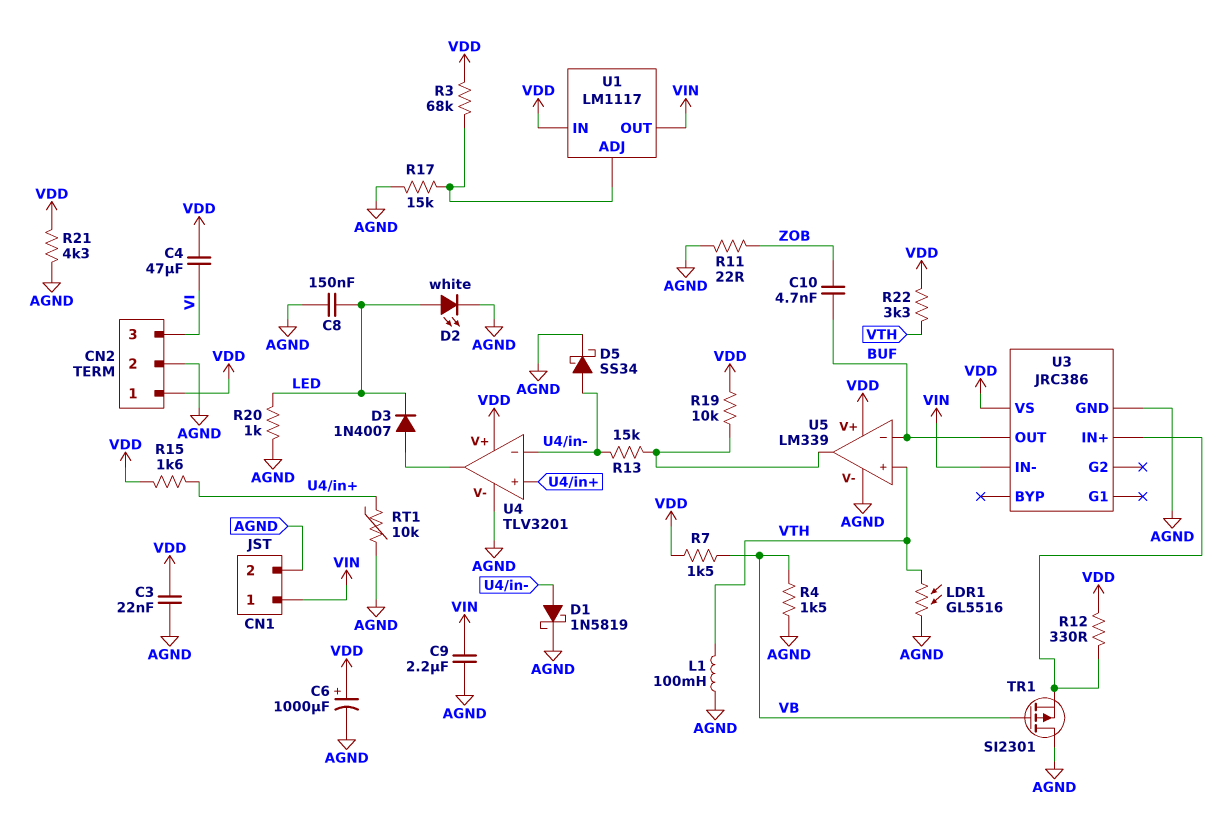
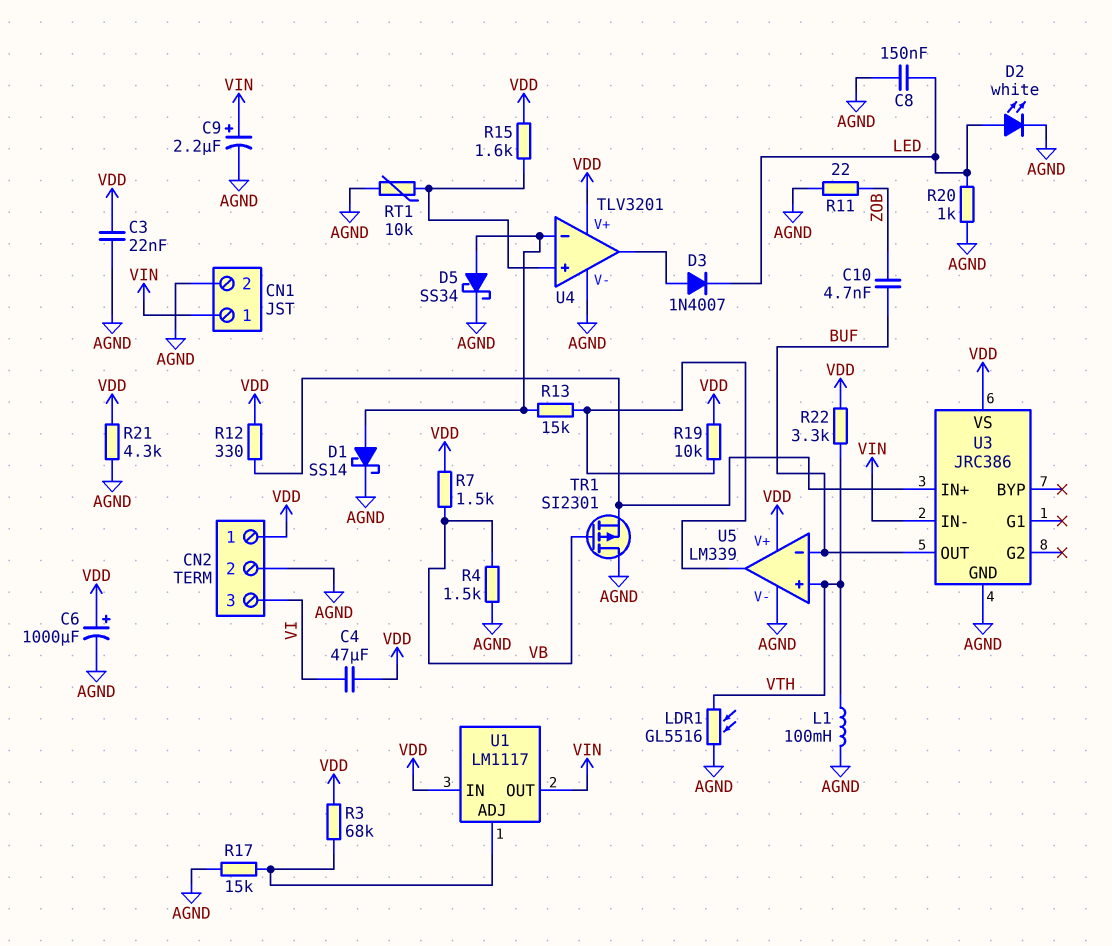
C9: 2.2uF (AGND, VIN) -> 2.2uF (plus VIN, minus AGND)
D1: schottky 1N5819 (A U4/in-, K AGND) -> schottky SS14 (A U4/in-, K AGND)

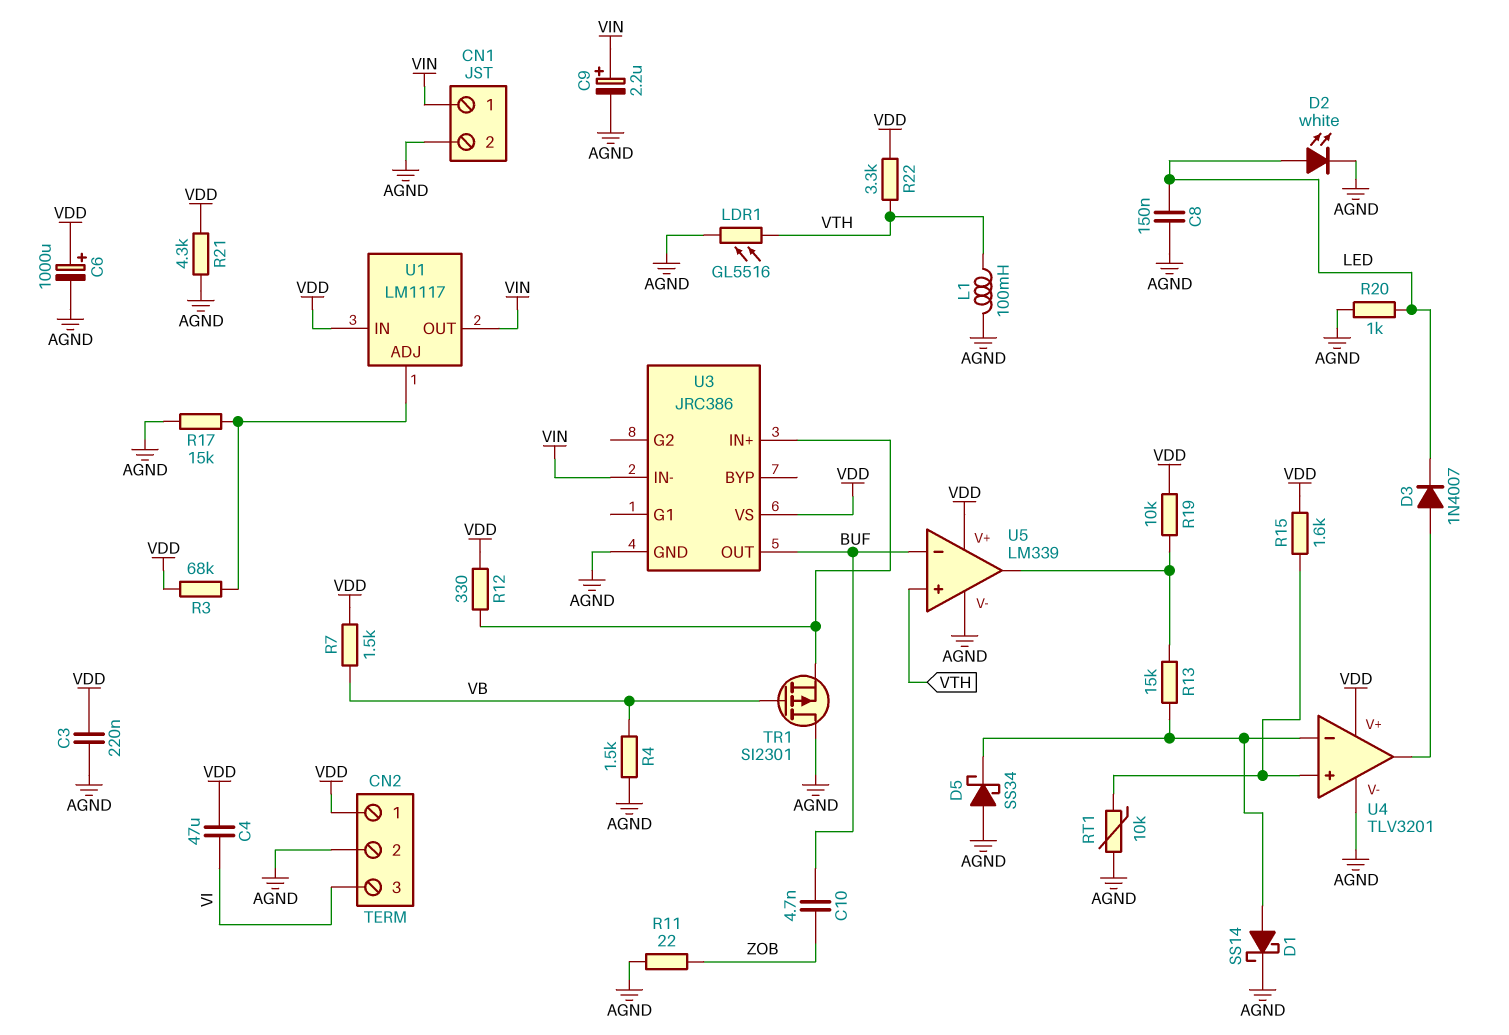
C3: 22nF (AGND, VDD) -> 220nF (AGND, VDD)
D5: schottky SS34 (A U4/in-, K AGND) -> schottky SS34 (A AGND, K U4/in-)

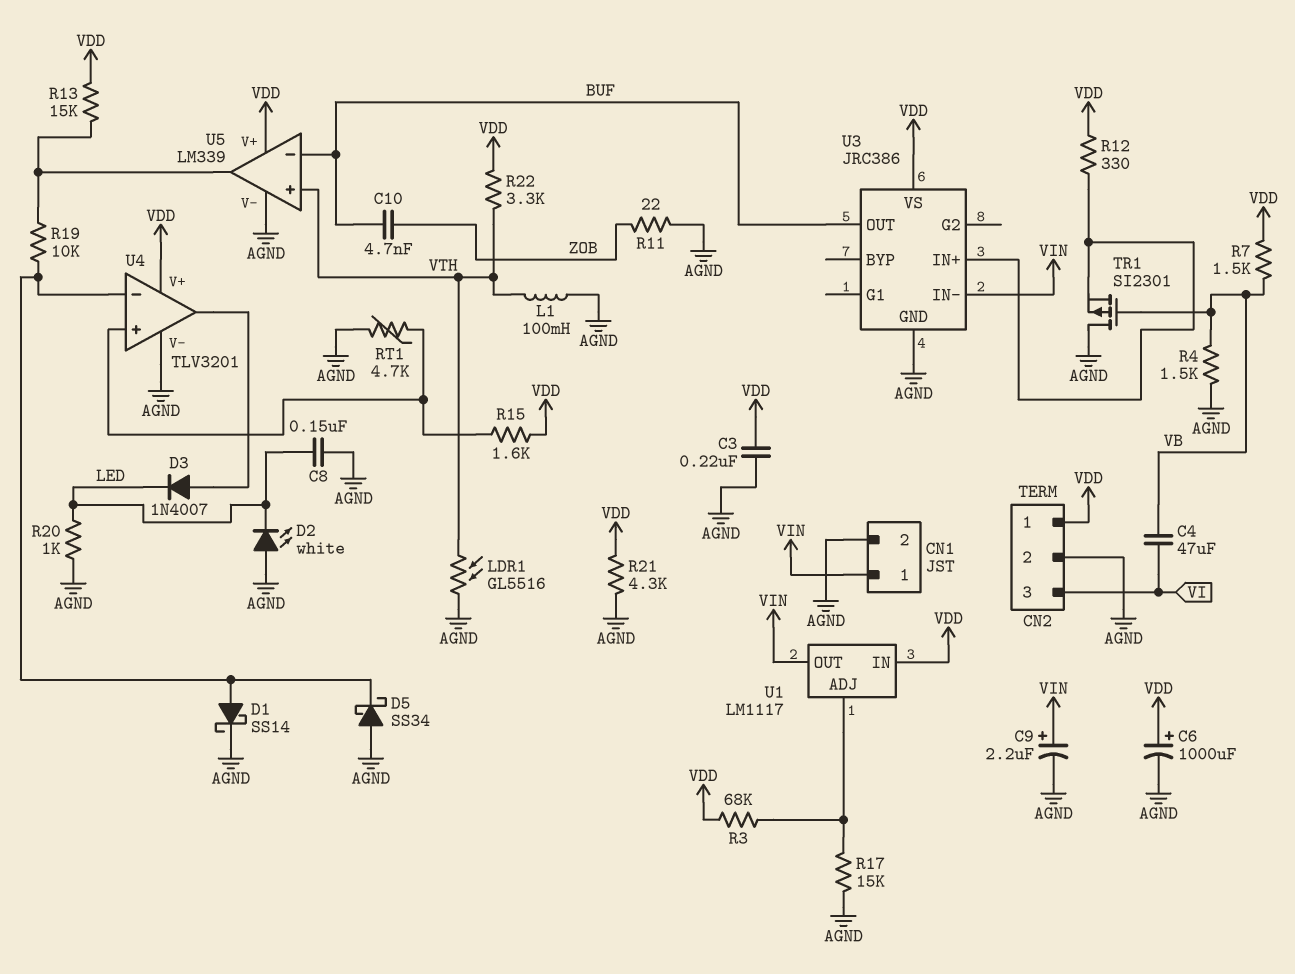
C4: 47uF (VDD, VI) -> 47uF (VB, VI)
D2: LED white (A LED, K AGND) -> LED white (A AGND, K LED)
R13: 15k (U4/in-, U5/out) -> 15k (U5/out, VDD)
R19: 10k (U5/out, VDD) -> 10k (U4/in-, U5/out)
RT1: 10k (AGND, U4/in+) -> 4.7k (AGND, U4/in+)

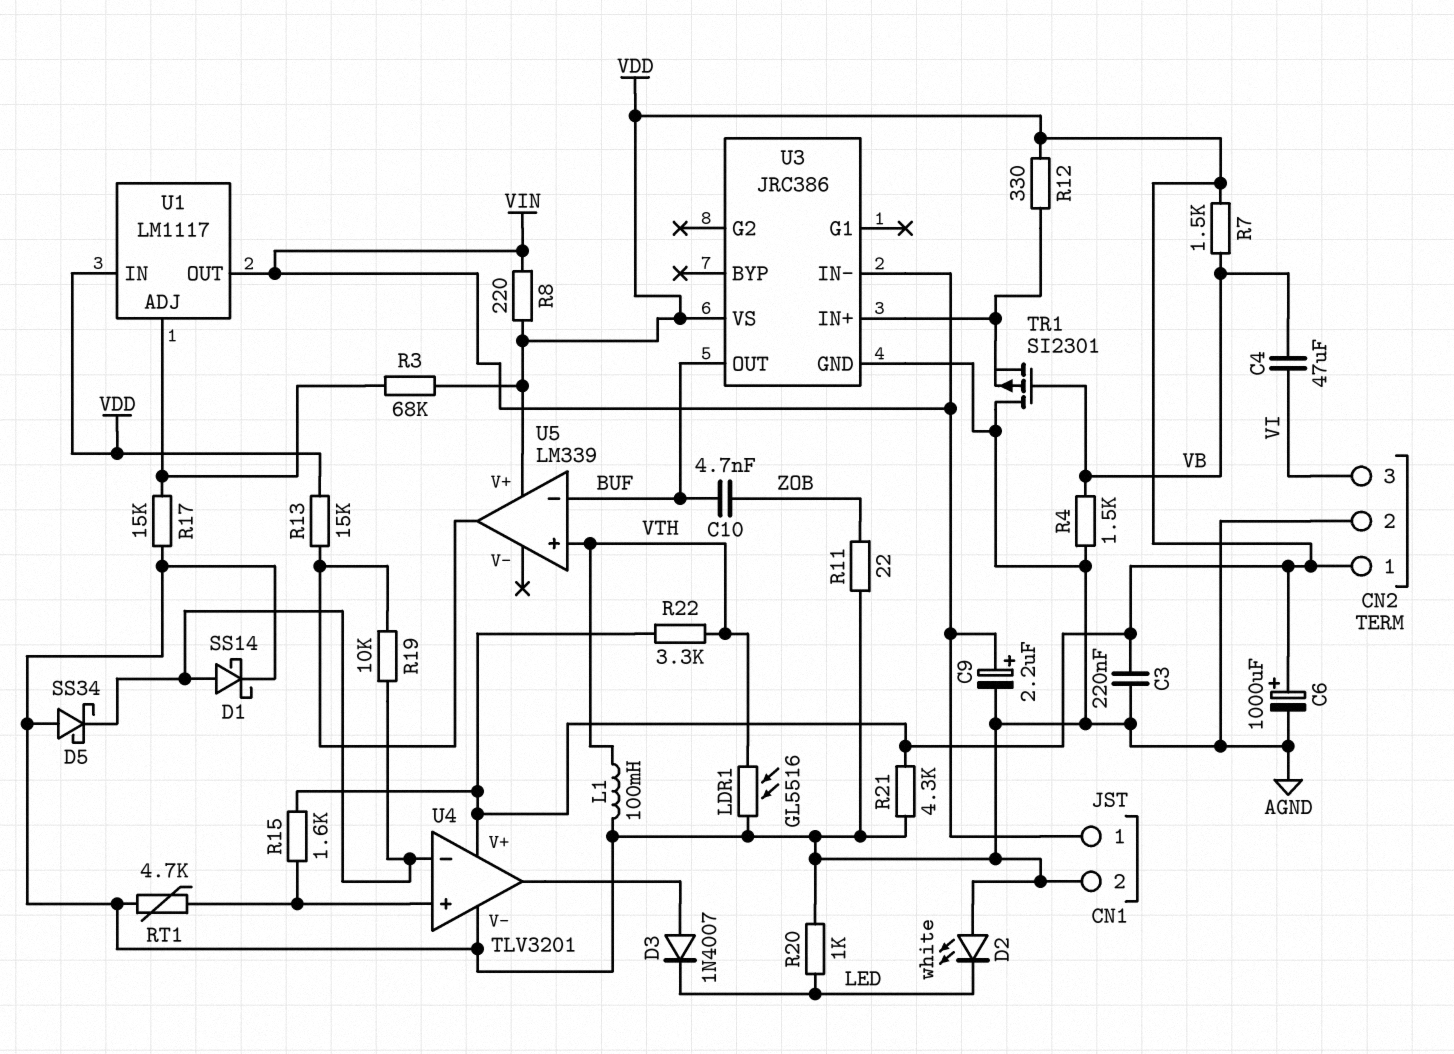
C8: 150nF (AGND, LED) -> none
R8: none -> 220 (VDD, VIN)
U5 pin V-: AGND -> none

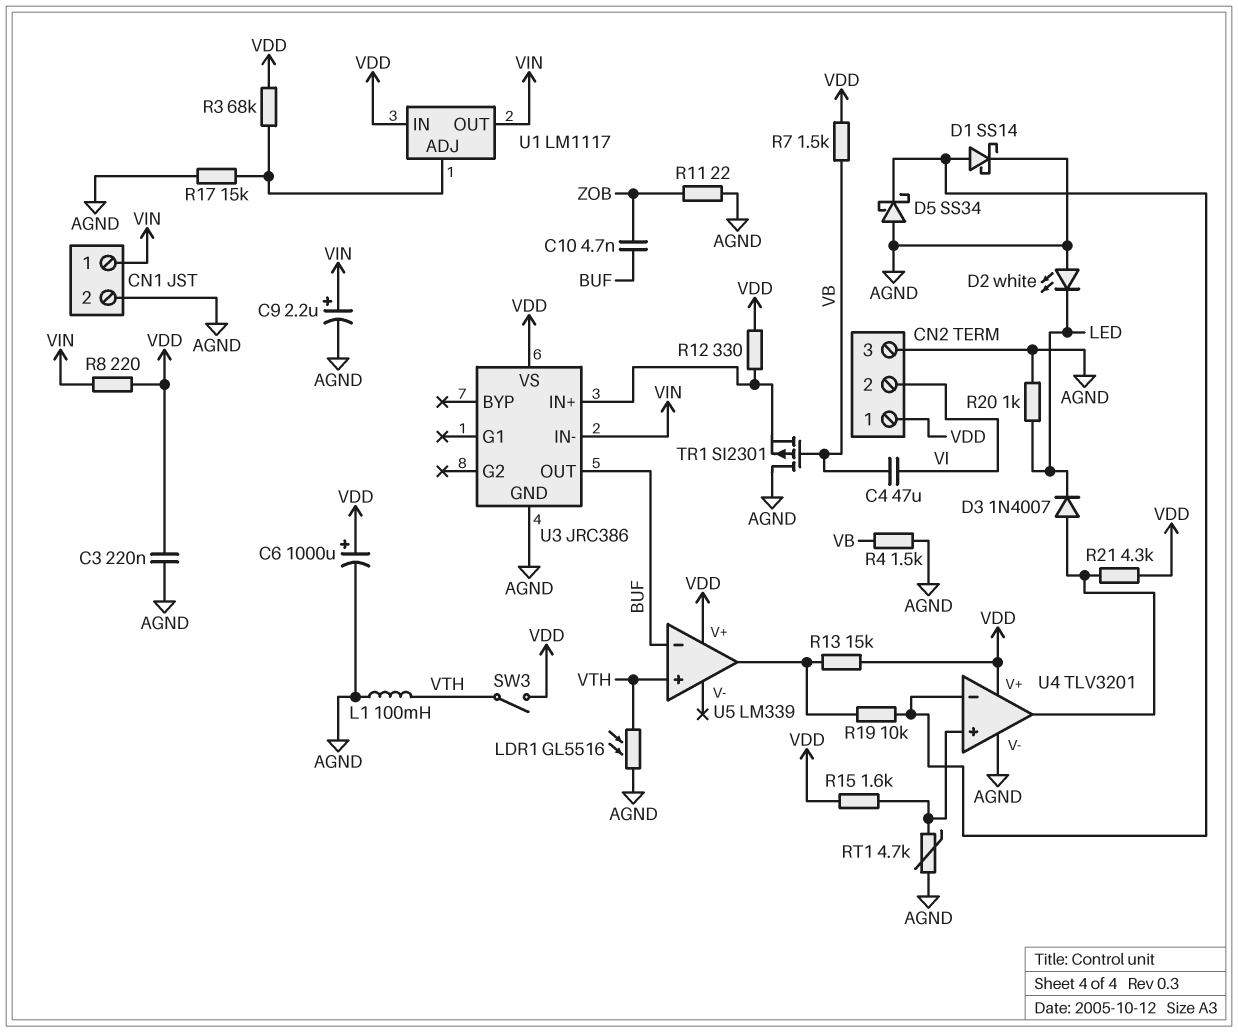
CN2 pin 2: AGND -> VI
CN2 pin 3: VI -> AGND
R21: 4.3k (AGND, VDD) -> 4.3k (U4/out, VDD)
R22: 3.3k (VDD, VTH) -> none
SW3: none -> switch (VDD, VTH)

